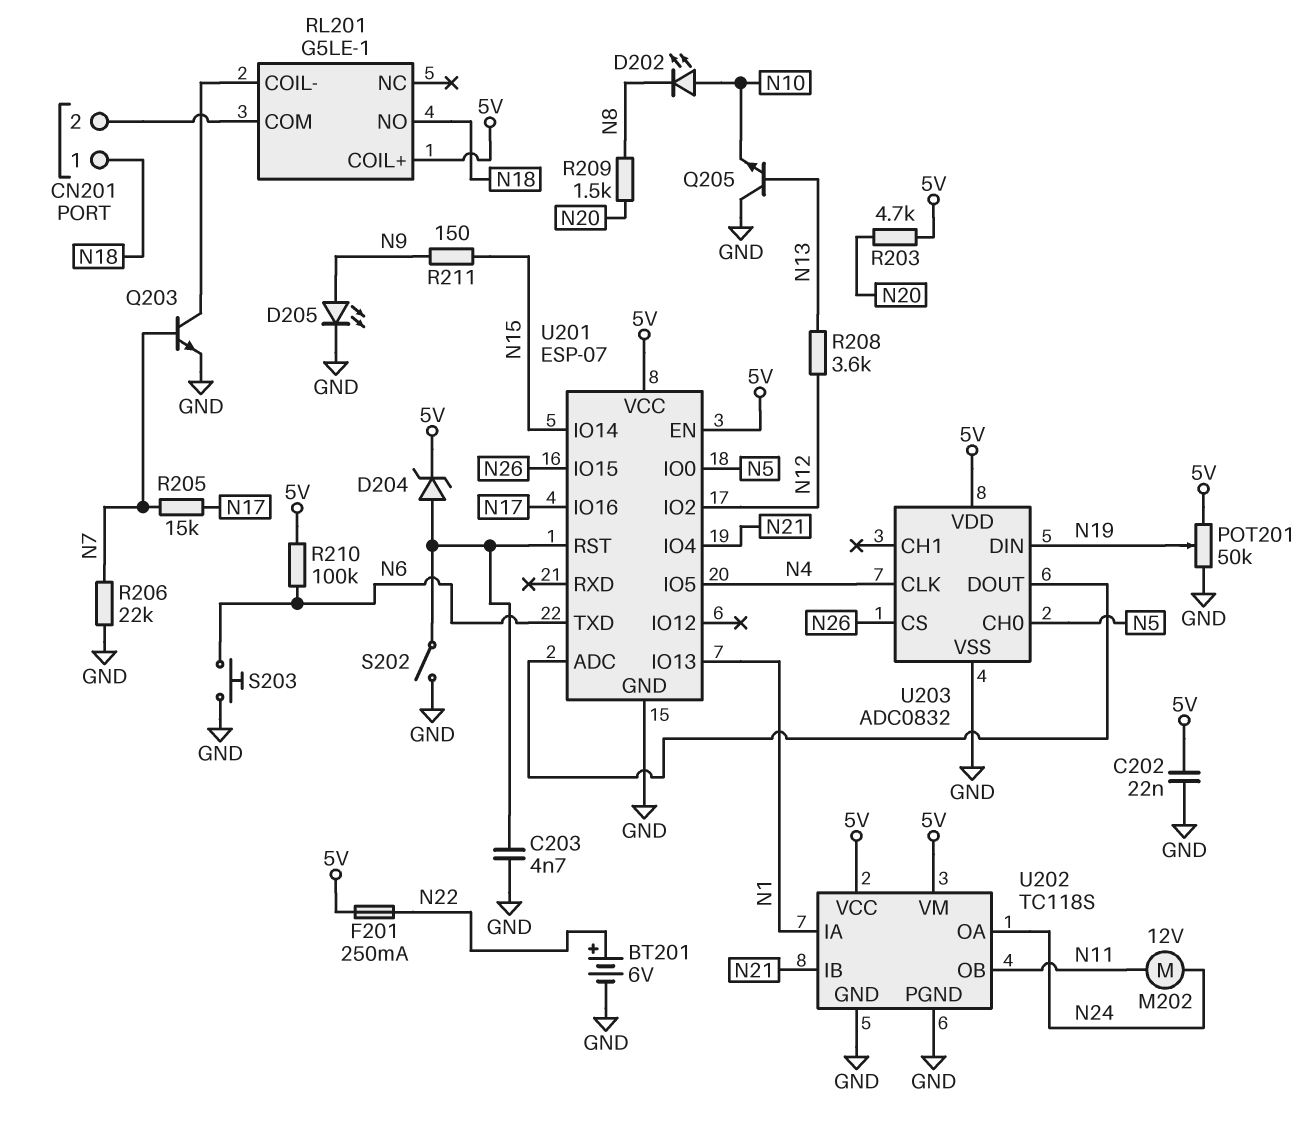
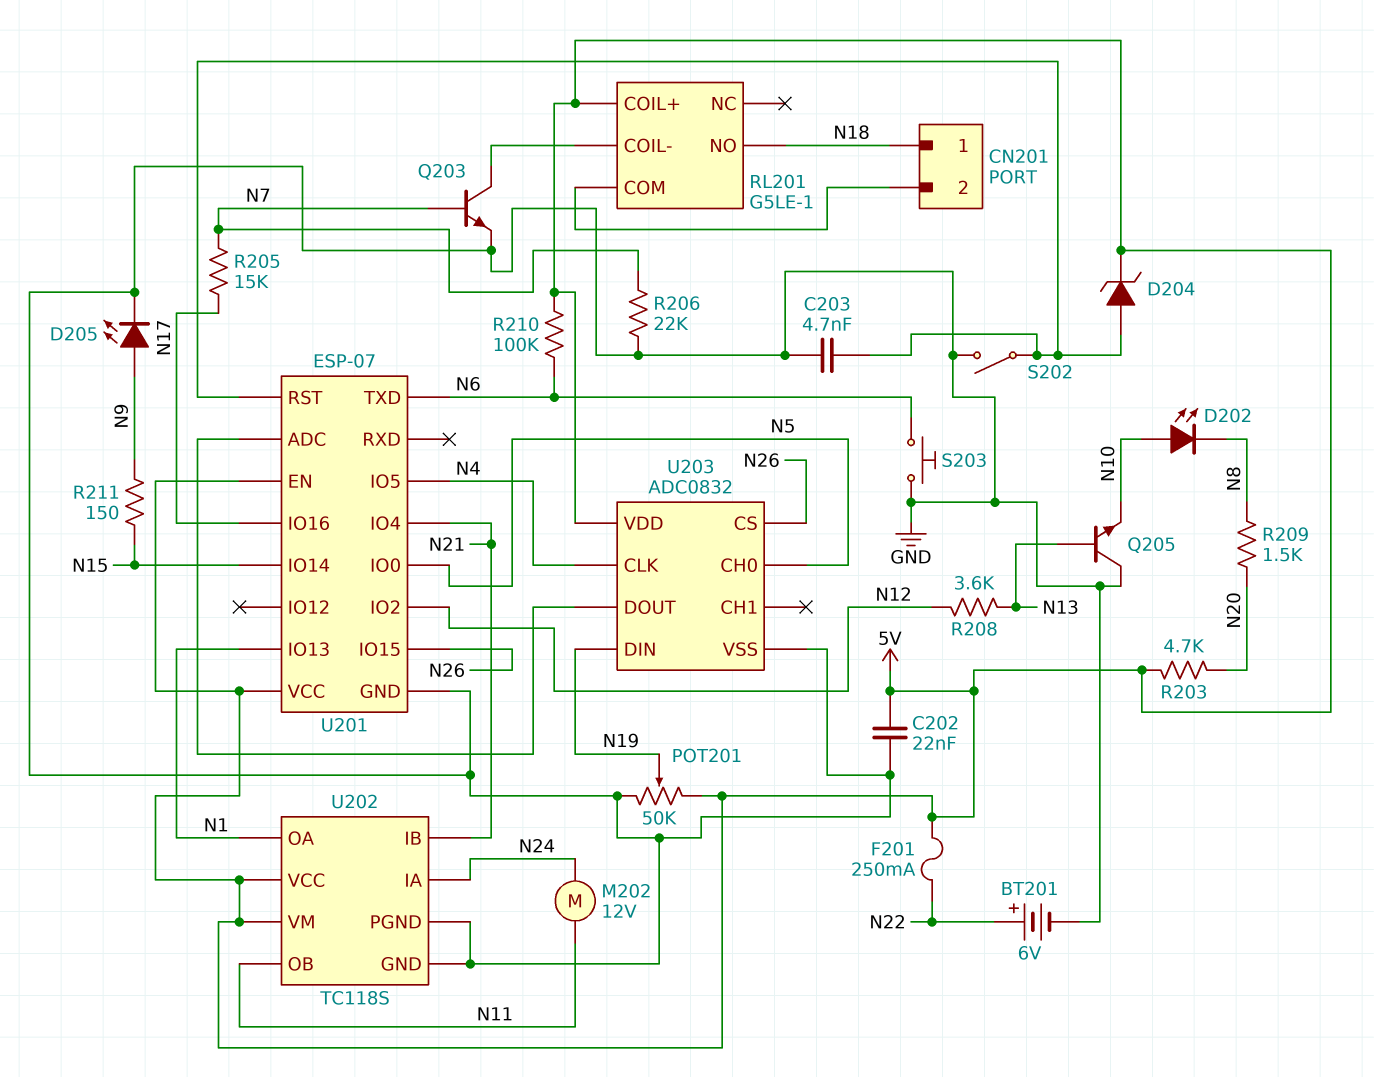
U202 pin IA: N1 -> N24
U202 pin OA: N24 -> N1

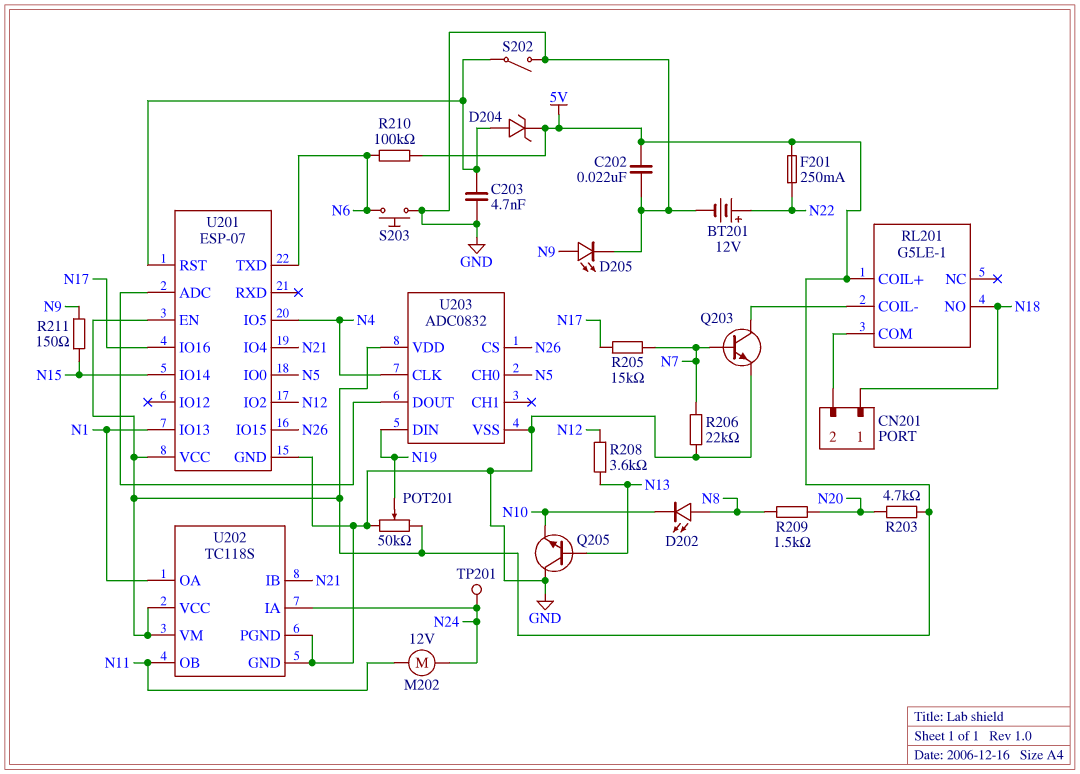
BT201: 6V (plus N22, minus GND) -> 12V (plus N22, minus GND)
D202: LED (A N10, K N8) -> LED (A N8, K N10)
TP201: none -> test point (N24)

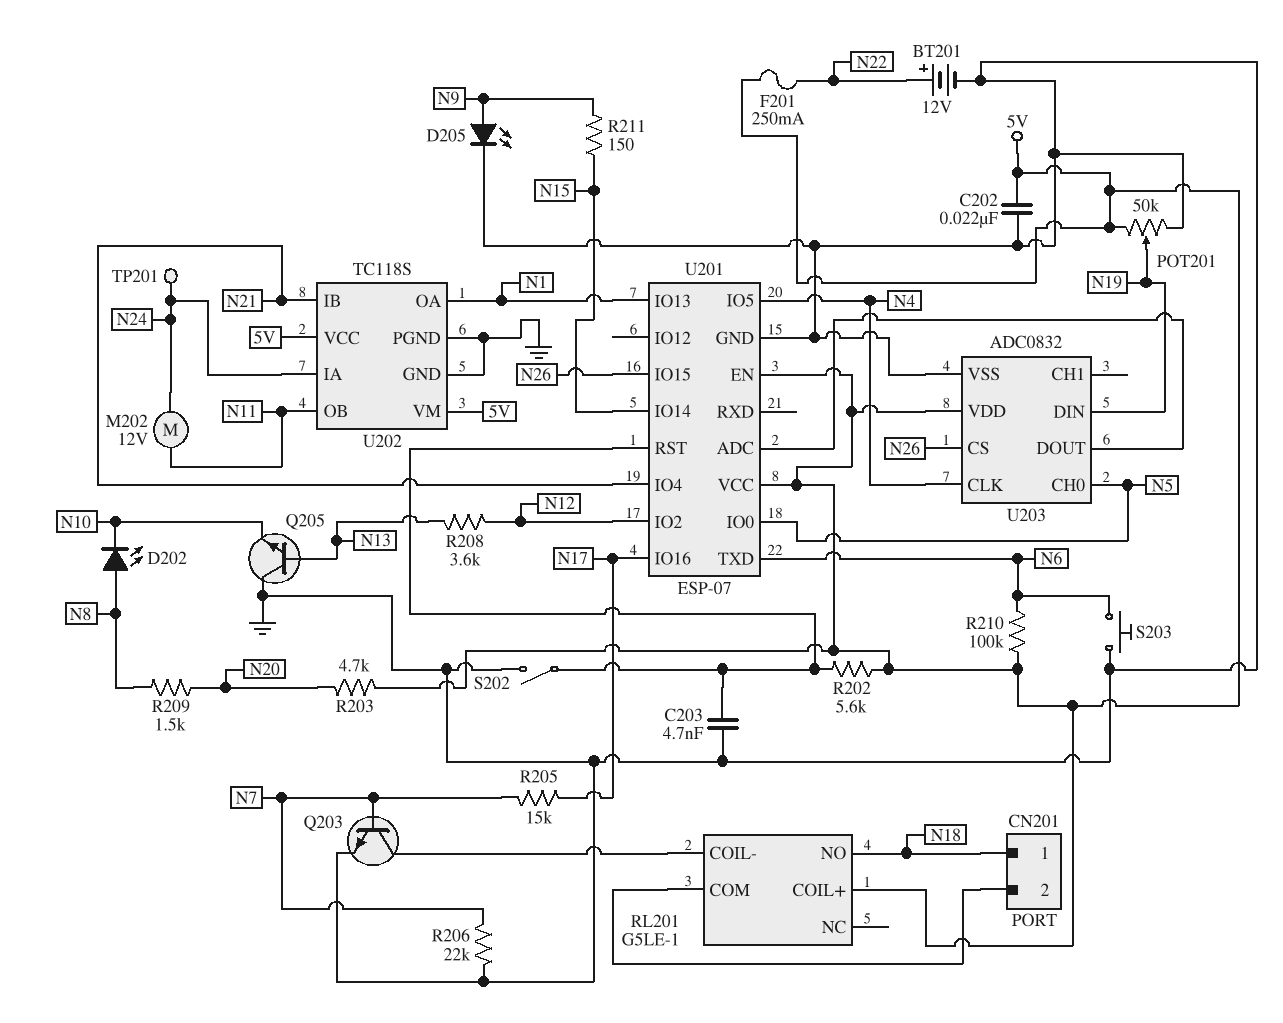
D204: zener (A U201/RST, K 5V) -> none
R202: none -> 5.6k (5V, U201/RST)

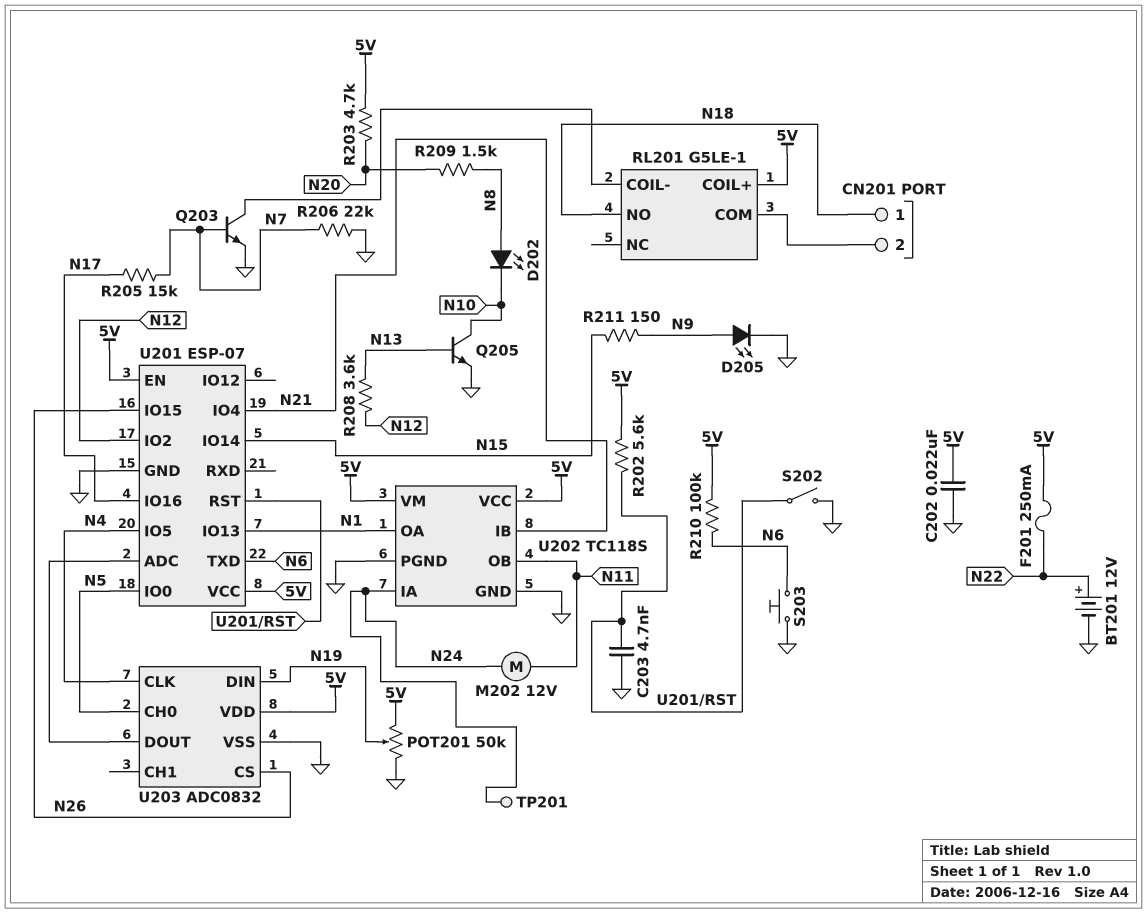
Q205: NPN (B N13, C GND, E N10) -> NPN (B N13, C N10, E GND)

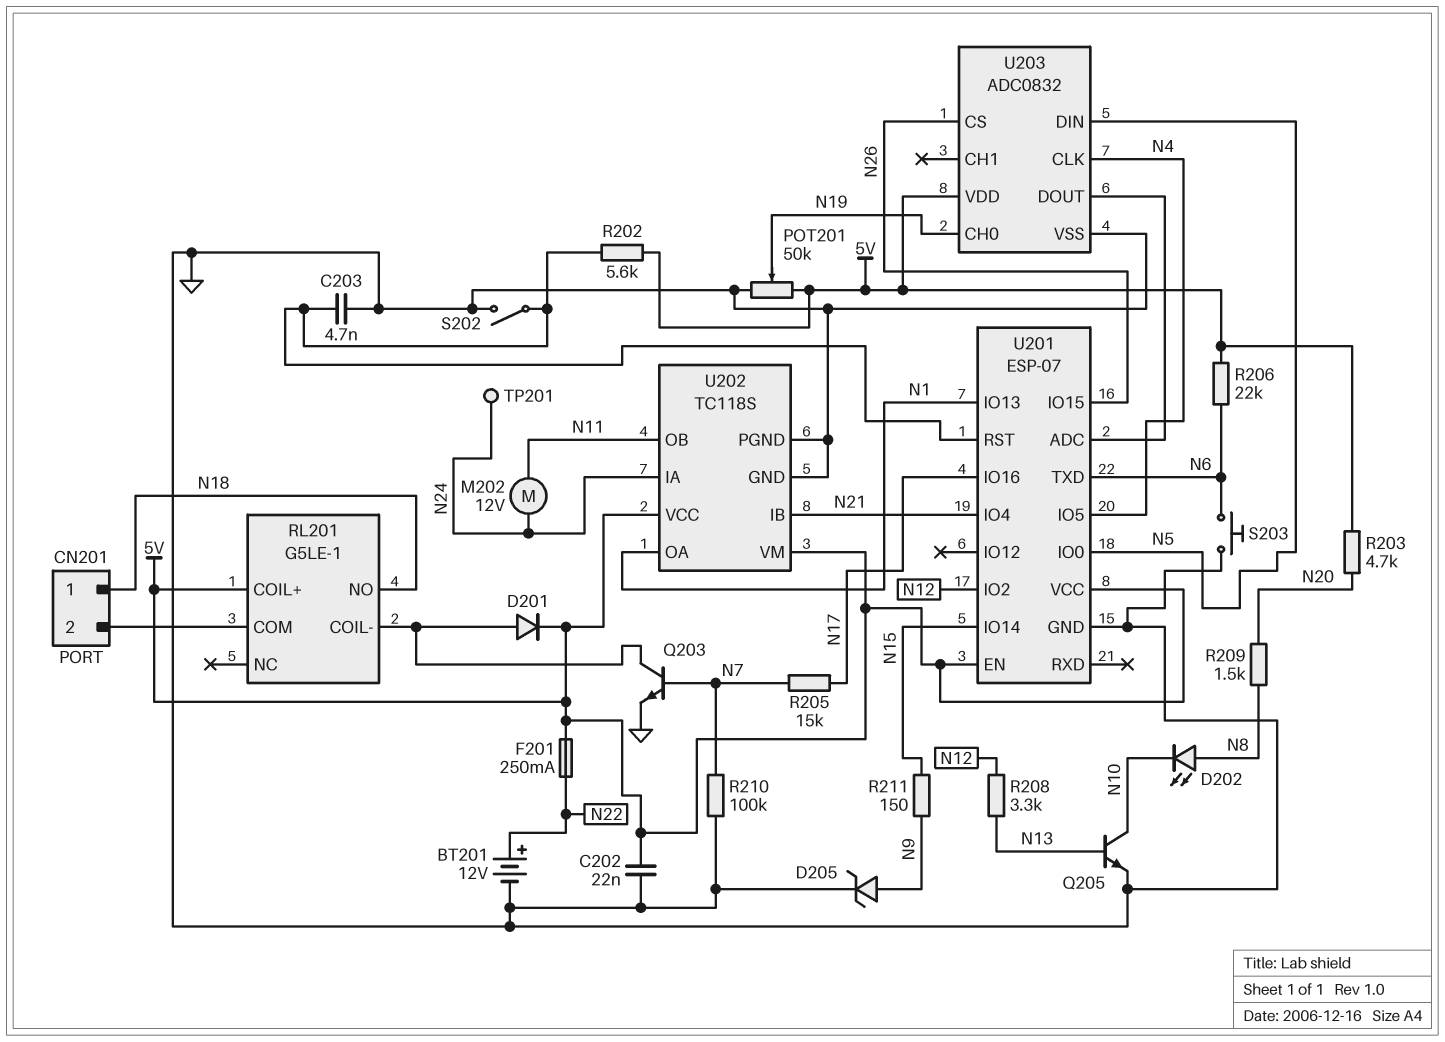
D201: none -> diode (A RL201/COIL-, K 5V)
D205: LED (A N9, K GND) -> zener (A N9, K GND)
R206: 22k (GND, N7) -> 22k (5V, N6)
R208: 3.6k (N12, N13) -> 3.3k (N12, N13)
R210: 100k (5V, N6) -> 100k (GND, N7)
U203 pin CH0: N5 -> N19
U203 pin DIN: N19 -> N5

